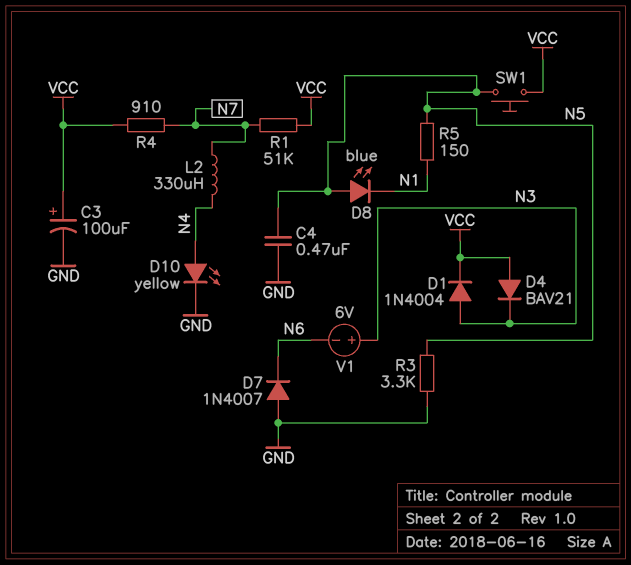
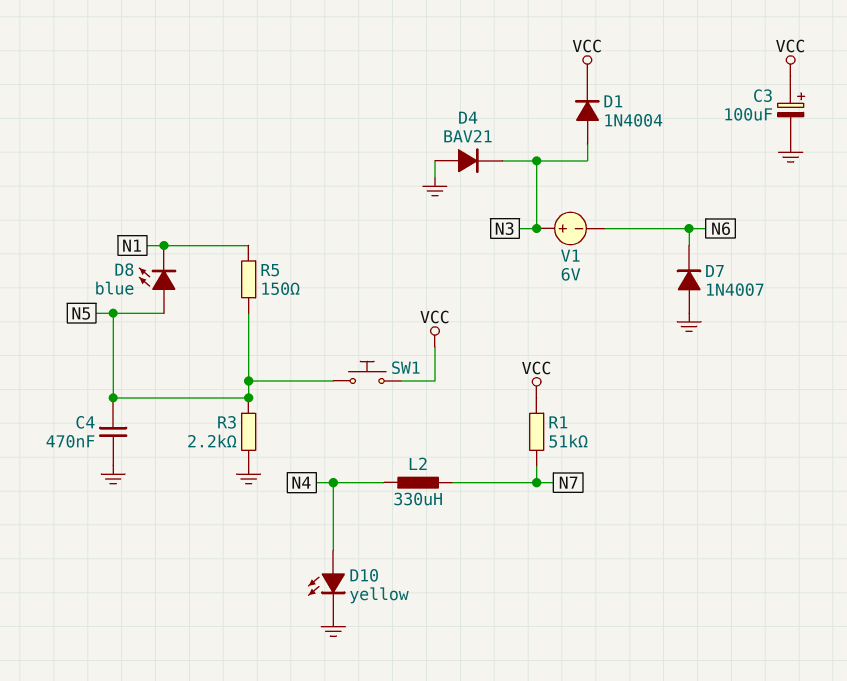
D4: diode BAV21 (A VCC, K N3) -> diode BAV21 (A GND, K N3)
R3: 3.3k (GND, N5) -> 2.2k (GND, N5)
R4: 910 (N7, VCC) -> none

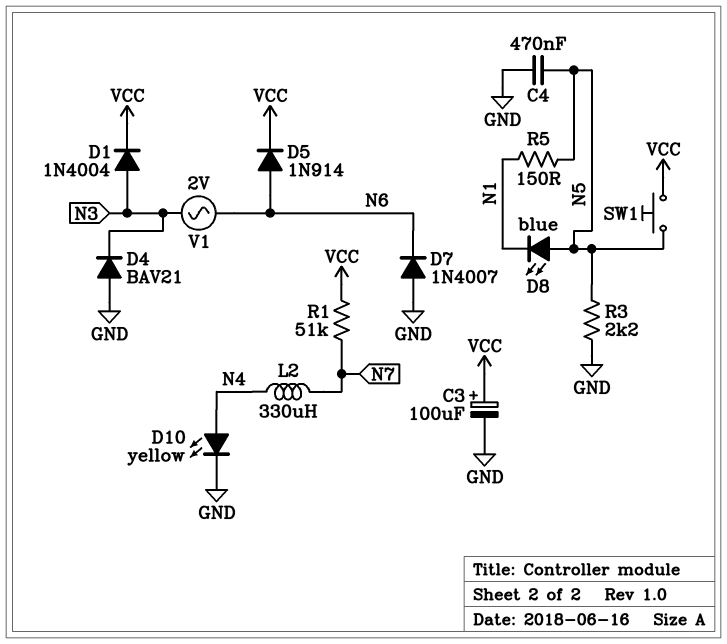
D5: none -> diode 1N914 (A N6, K VCC)
V1: 6V (plus N3, minus N6) -> AC 2V (N3, N6)

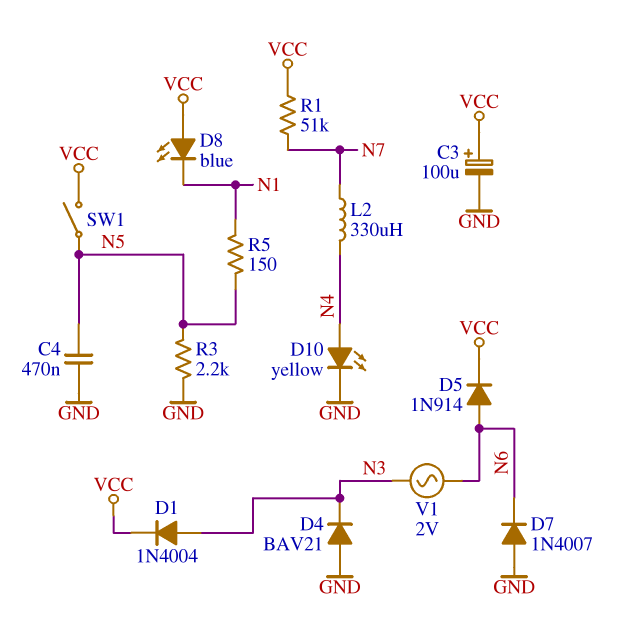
D8: LED blue (A N5, K N1) -> LED blue (A VCC, K N1)
SW1: button (N5, VCC) -> switch (N5, VCC)

